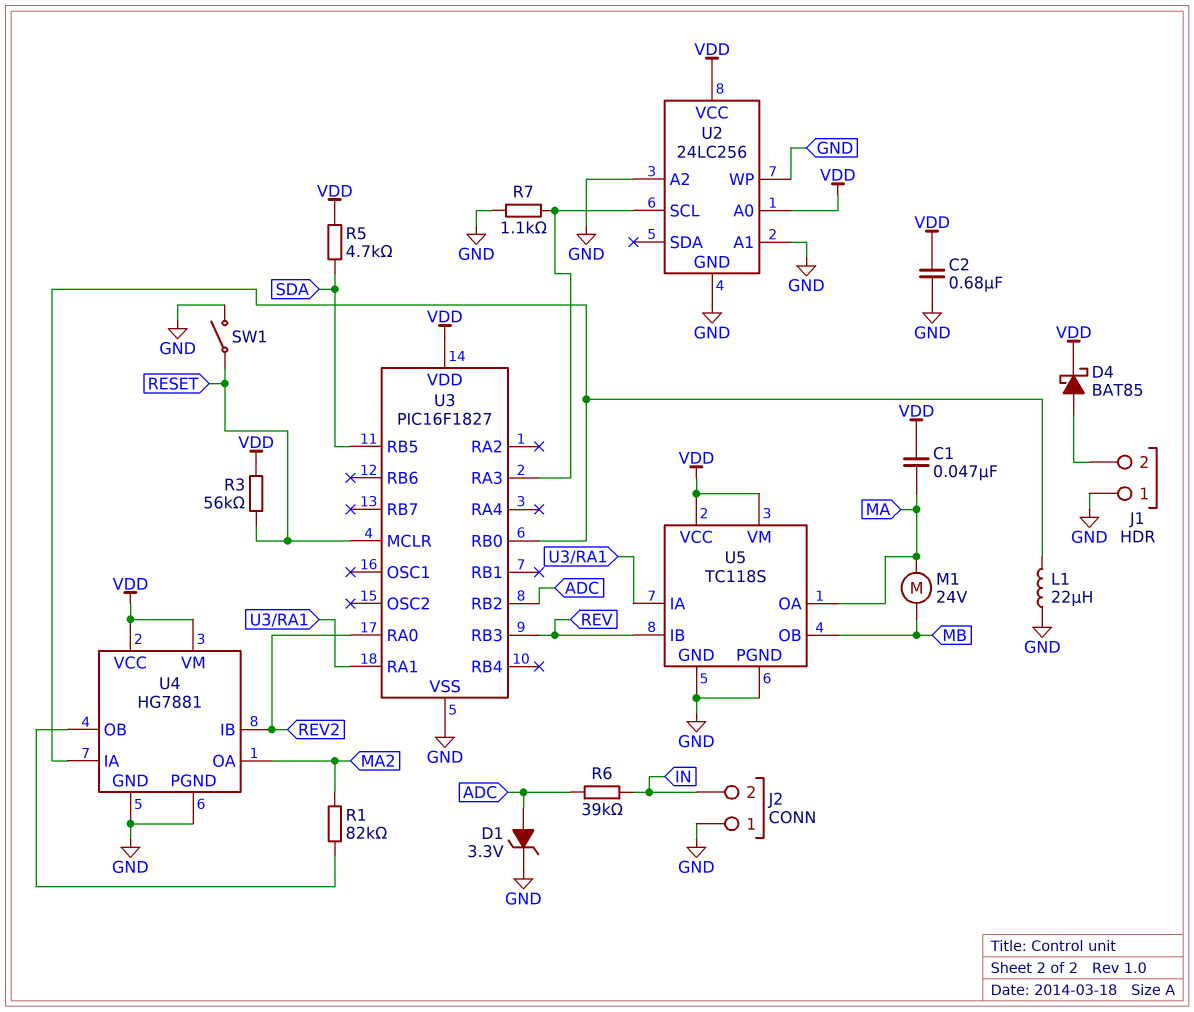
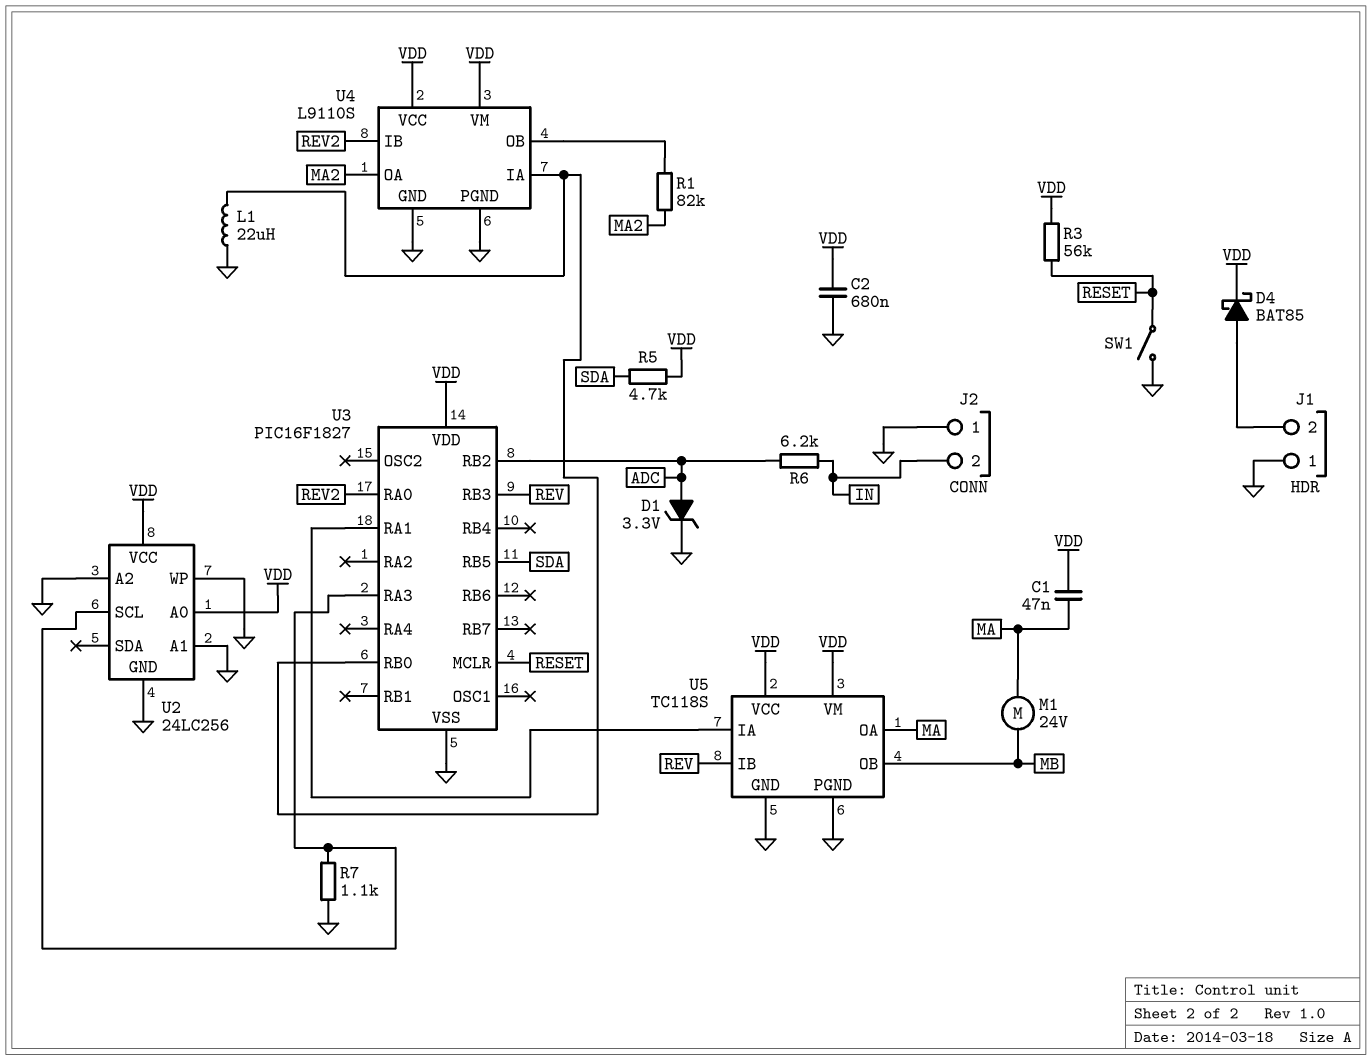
R6: 39k (ADC, IN) -> 6.2k (ADC, IN)
U4: HG7881 -> L9110S

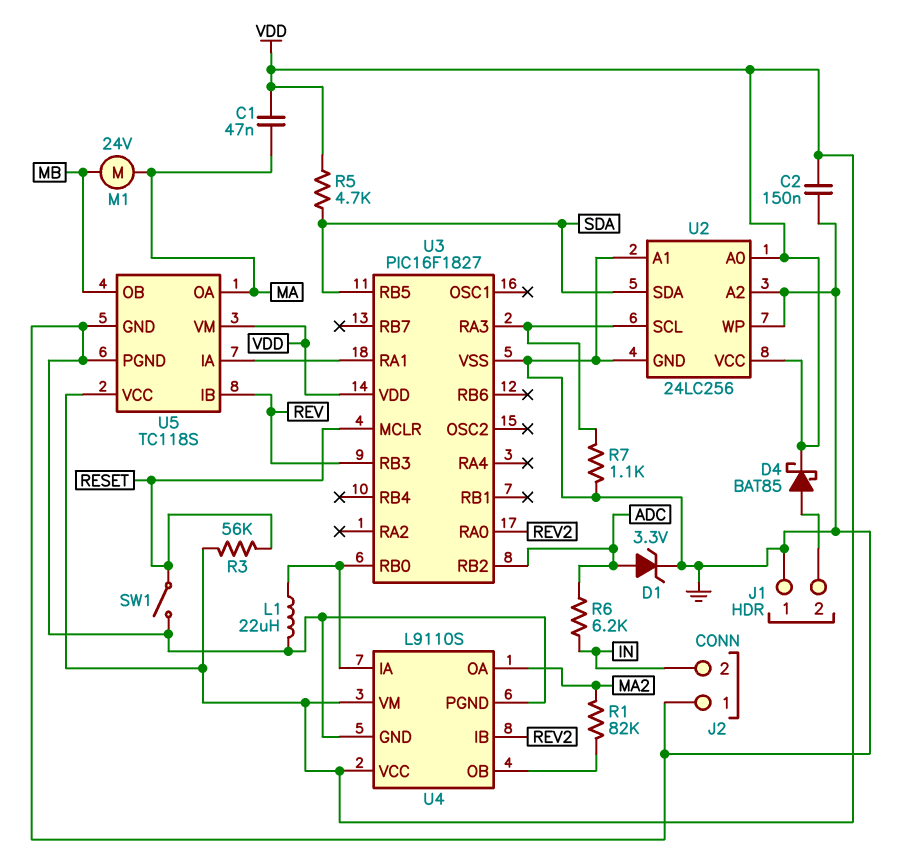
C2: 680nF (GND, VDD) -> 150nF (GND, VDD)
U2 pin SDA: none -> SDA

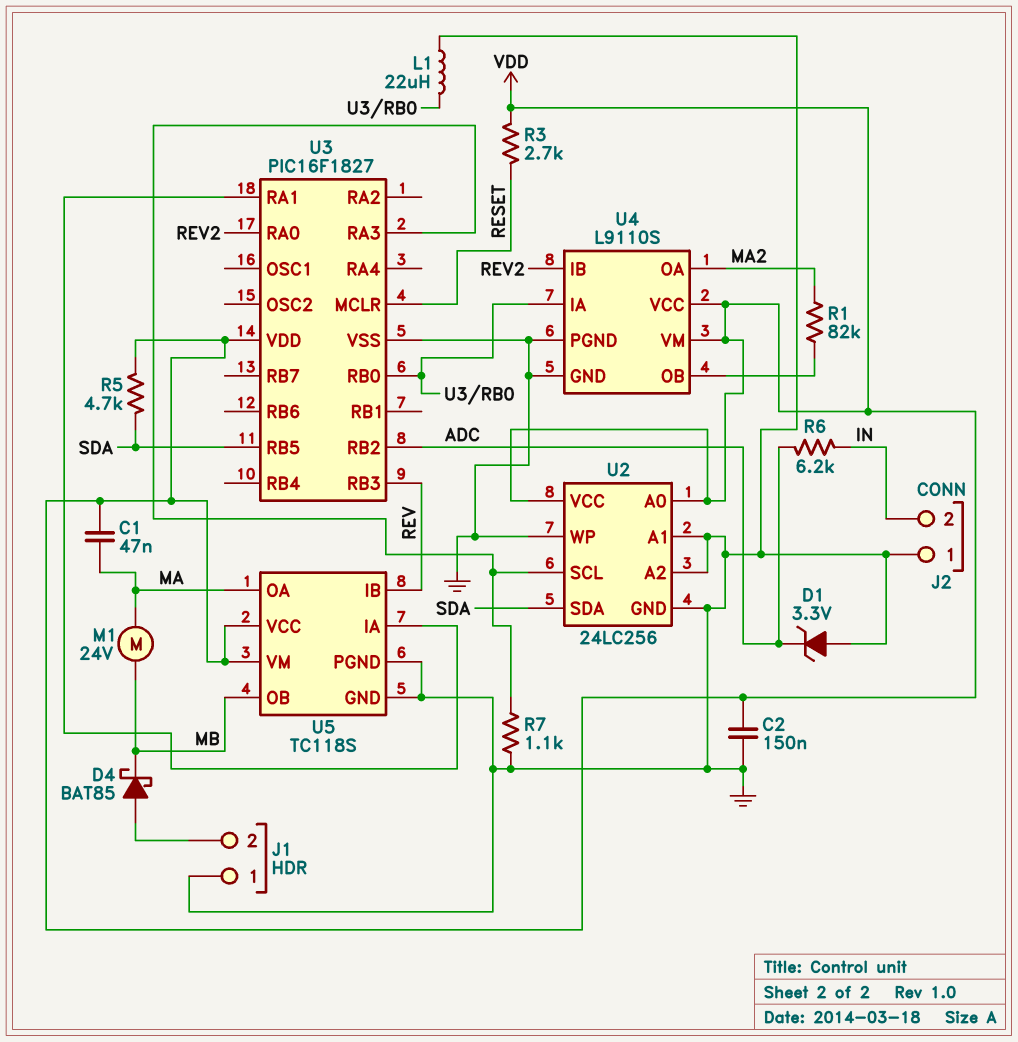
D1: zener 3.3V (A ADC, K GND) -> zener 3.3V (A GND, K ADC)
D4: schottky BAT85 (A J1/2, K VDD) -> schottky BAT85 (A J1/2, K MB)
R3: 56k (RESET, VDD) -> 2.7k (RESET, VDD)
SW1: switch (GND, RESET) -> none

